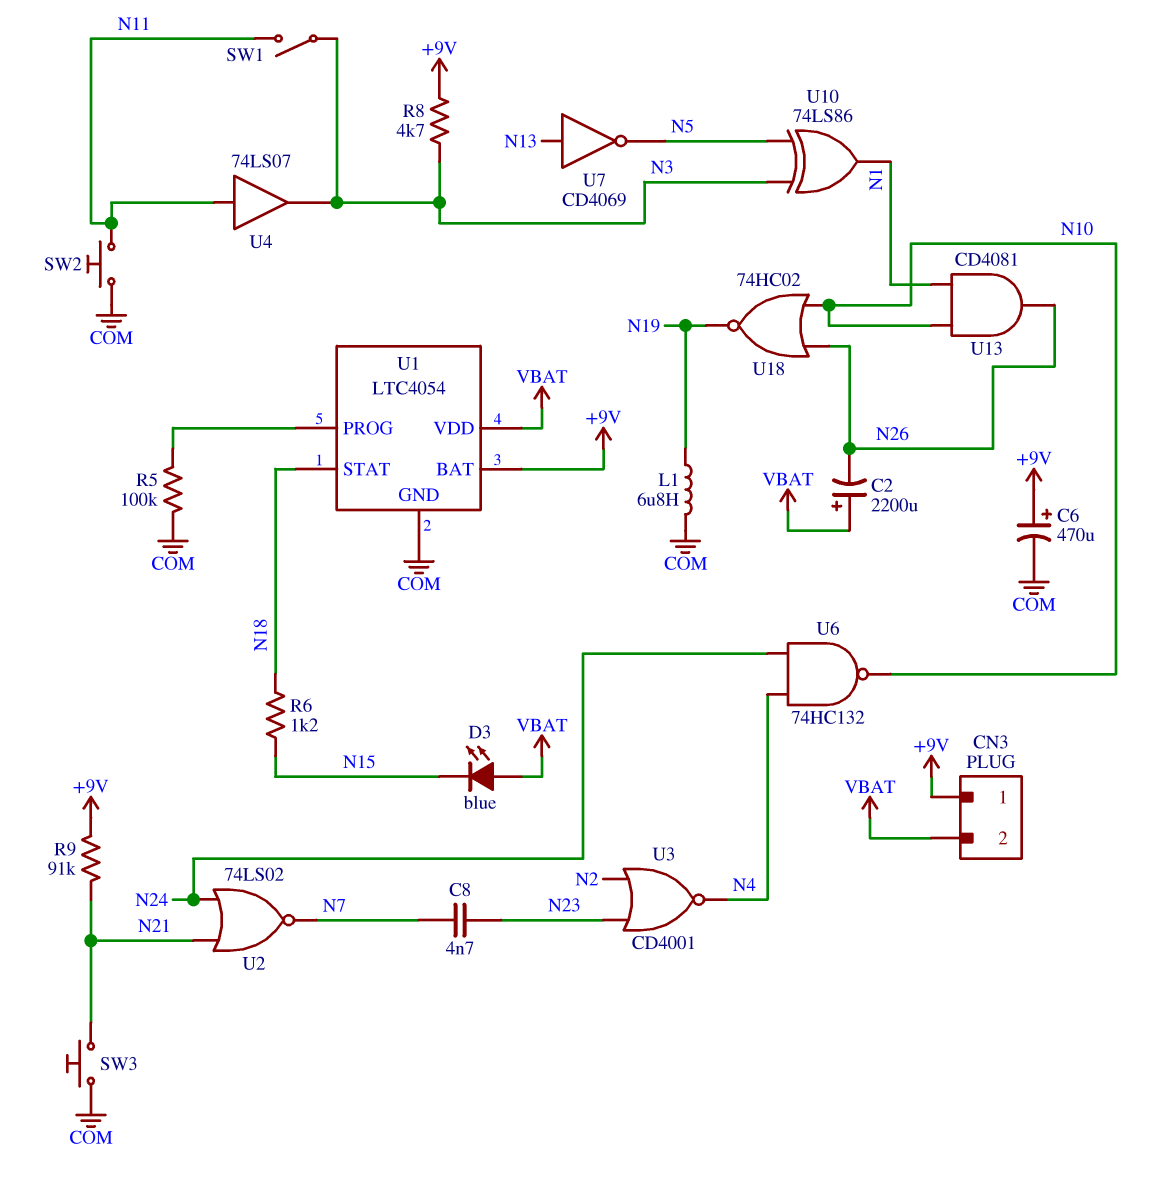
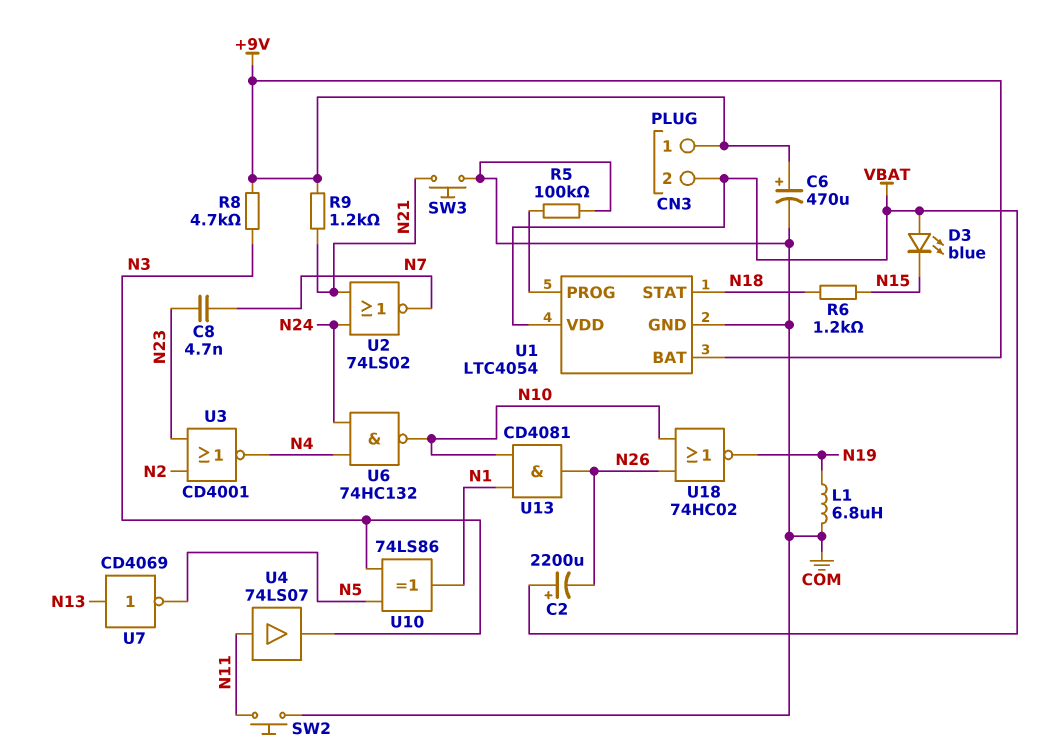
R9: 91k (+9V, N21) -> 1.2k (+9V, N21)
SW1: switch (N3, N11) -> none

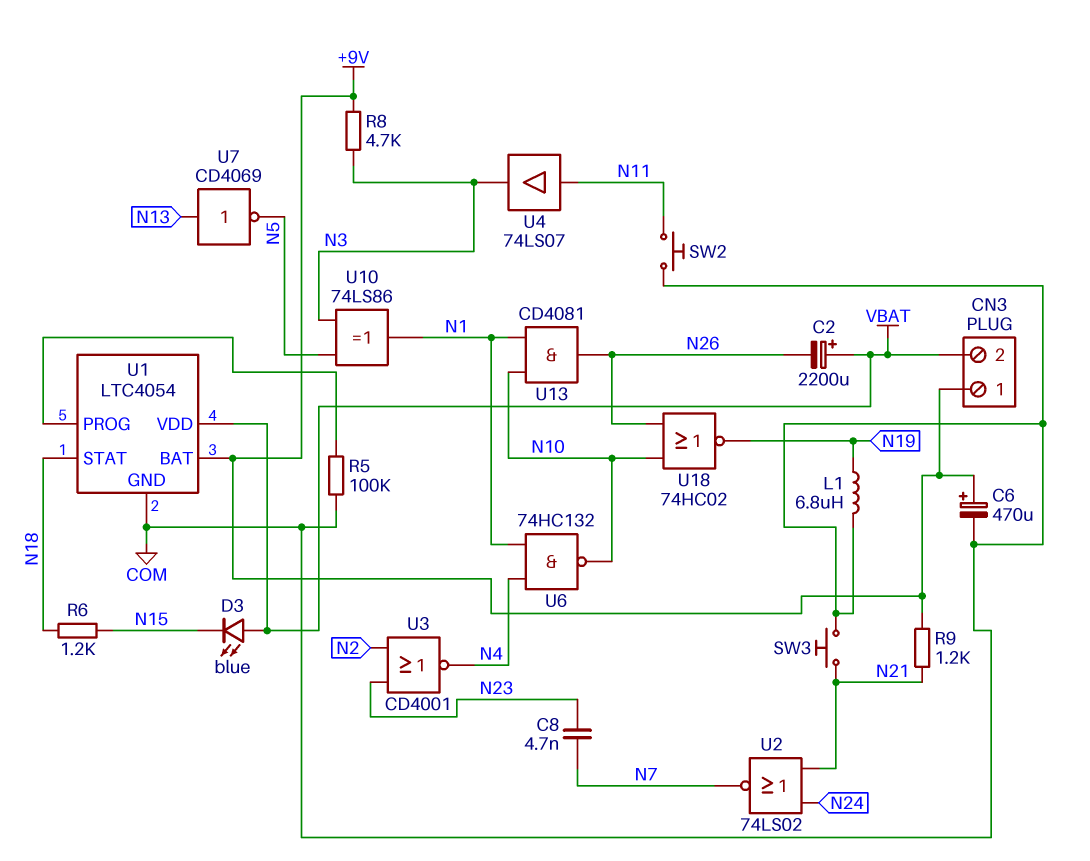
U6: NAND 74HC132 (in N4, in N24, out N10) -> NAND 74HC132 (in N1, in N4, out N10)

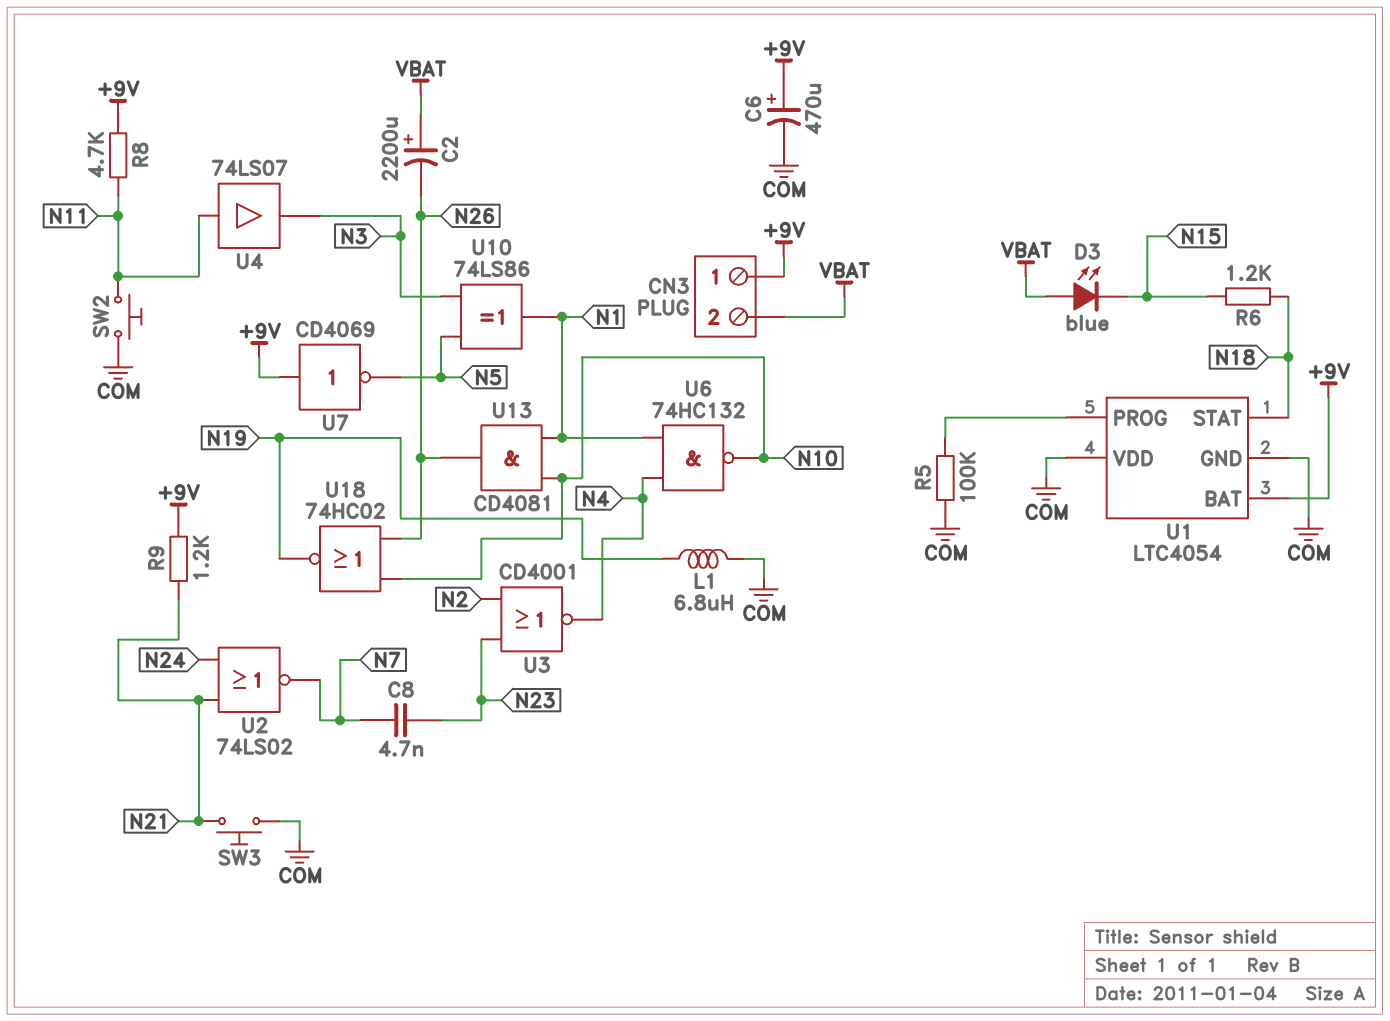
R8: 4.7k (+9V, N3) -> 4.7k (+9V, N11)
U1 pin VDD: VBAT -> COM
U7: NOT CD4069 (in N13, out N5) -> NOT CD4069 (in +9V, out N5)

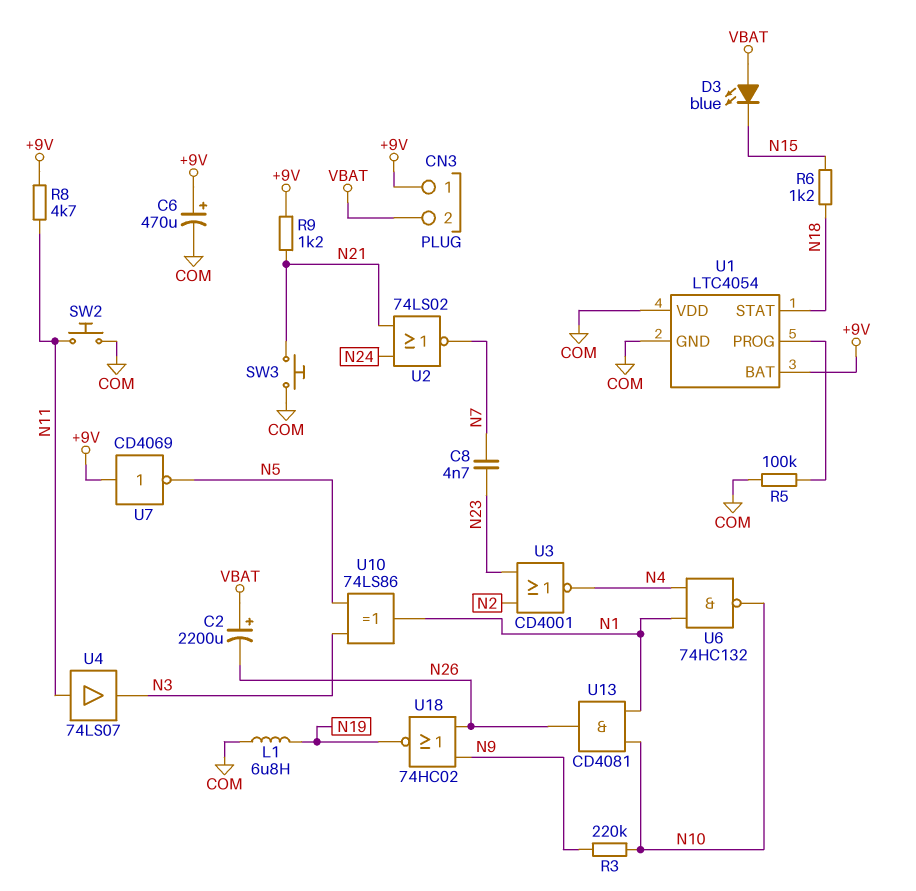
R3: none -> 220k (N9, N10)
U18: NOR 74HC02 (in N10, in N26, out N19) -> NOR 74HC02 (in N9, in N26, out N19)

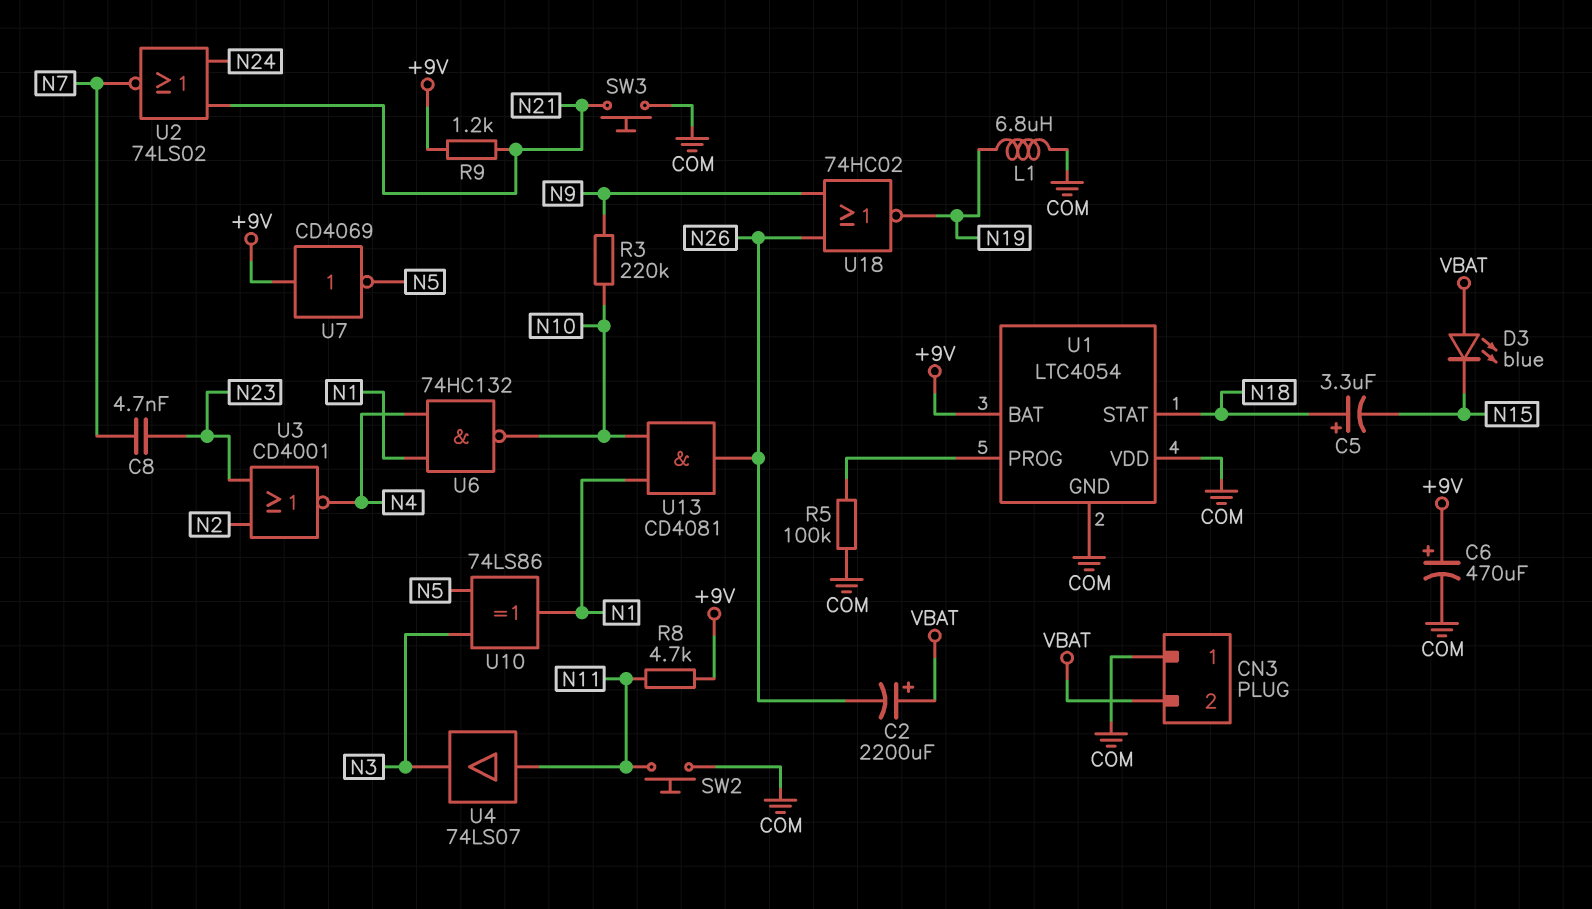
C5: none -> 3.3uF (plus N18, minus N15)
CN3 pin 1: +9V -> COM
R6: 1.2k (N15, N18) -> none

